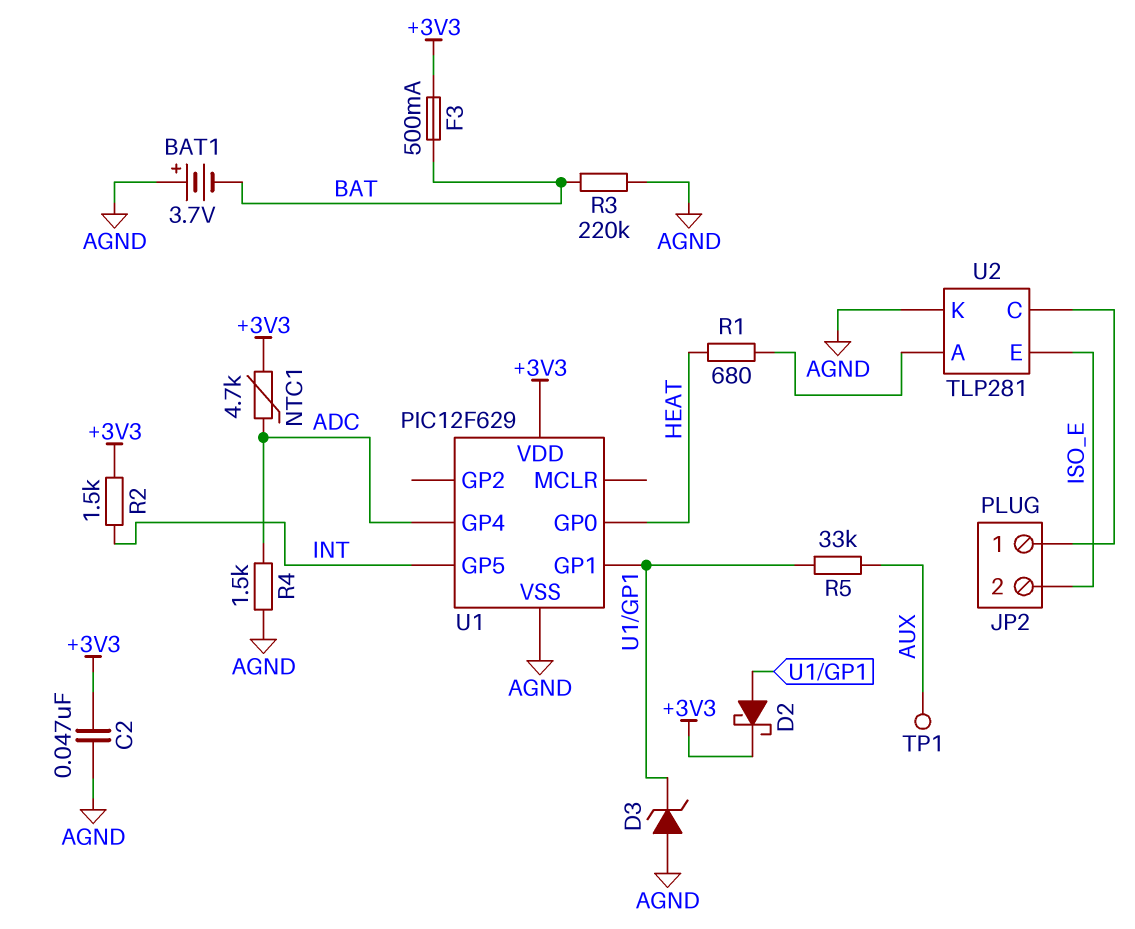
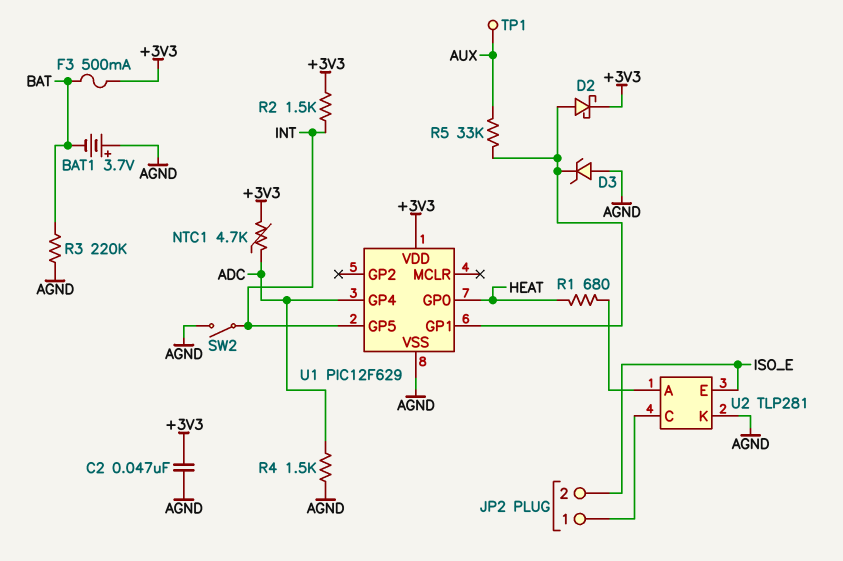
SW2: none -> switch (AGND, INT)

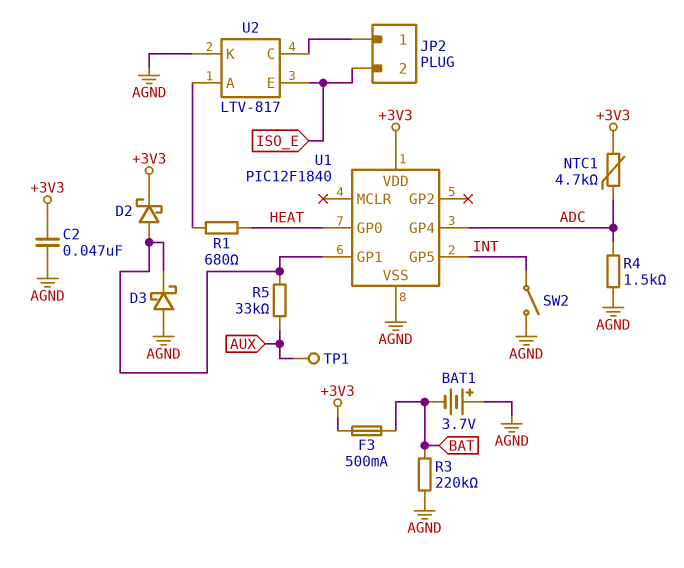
D3: zener (A AGND, K U1/GP1) -> schottky (A AGND, K U1/GP1)
R2: 1.5k (+3V3, INT) -> none
U1: PIC12F629 -> PIC12F1840
U2: TLP281 -> LTV-817

